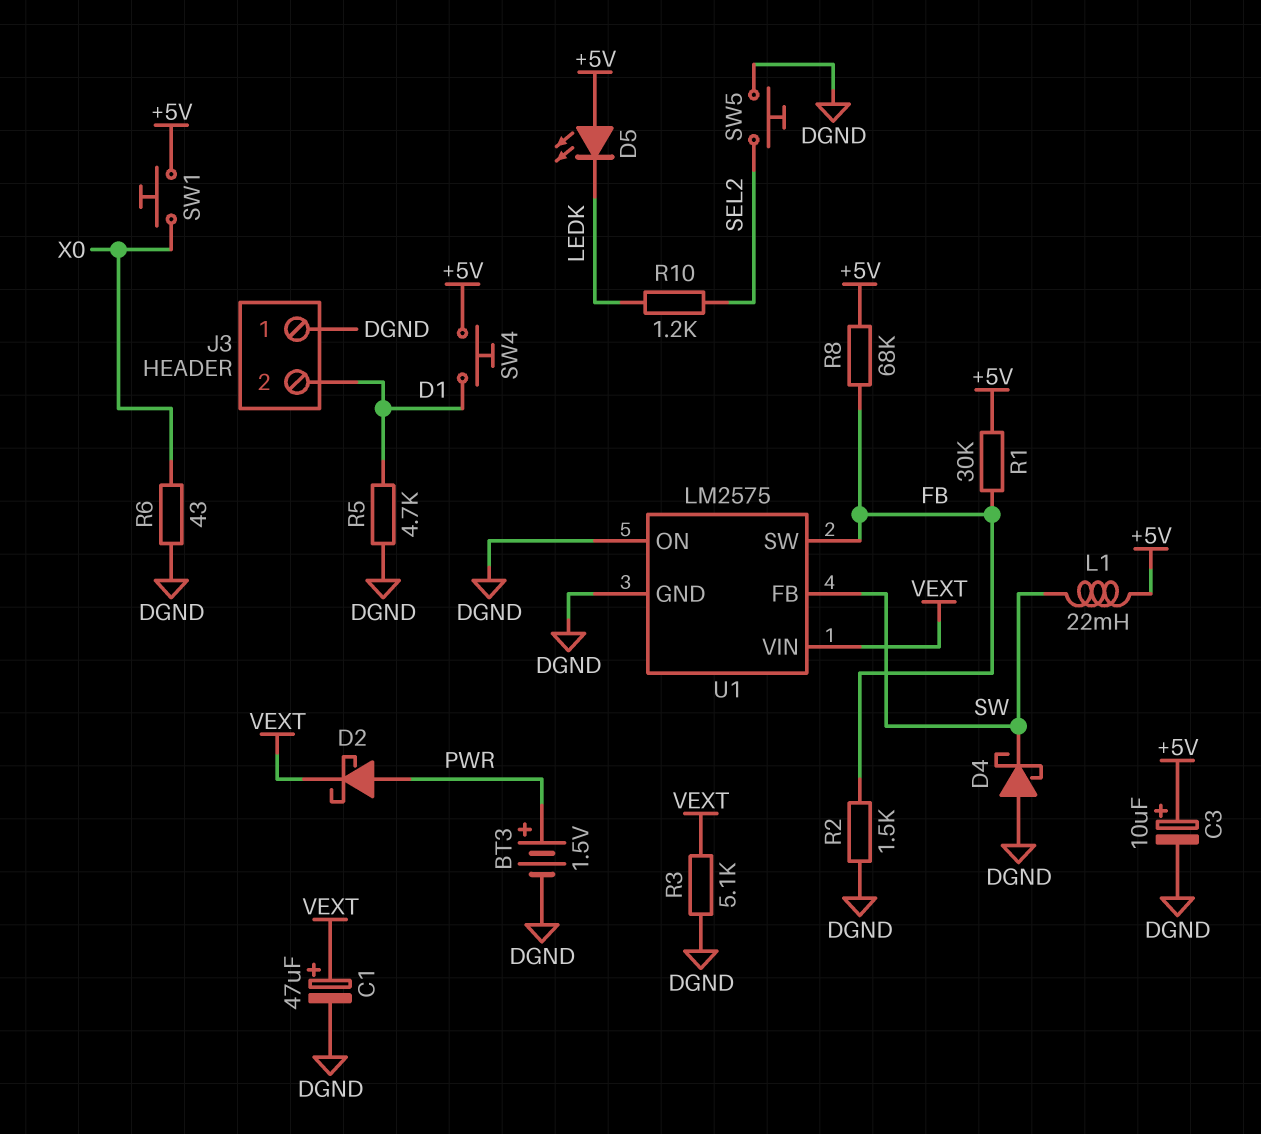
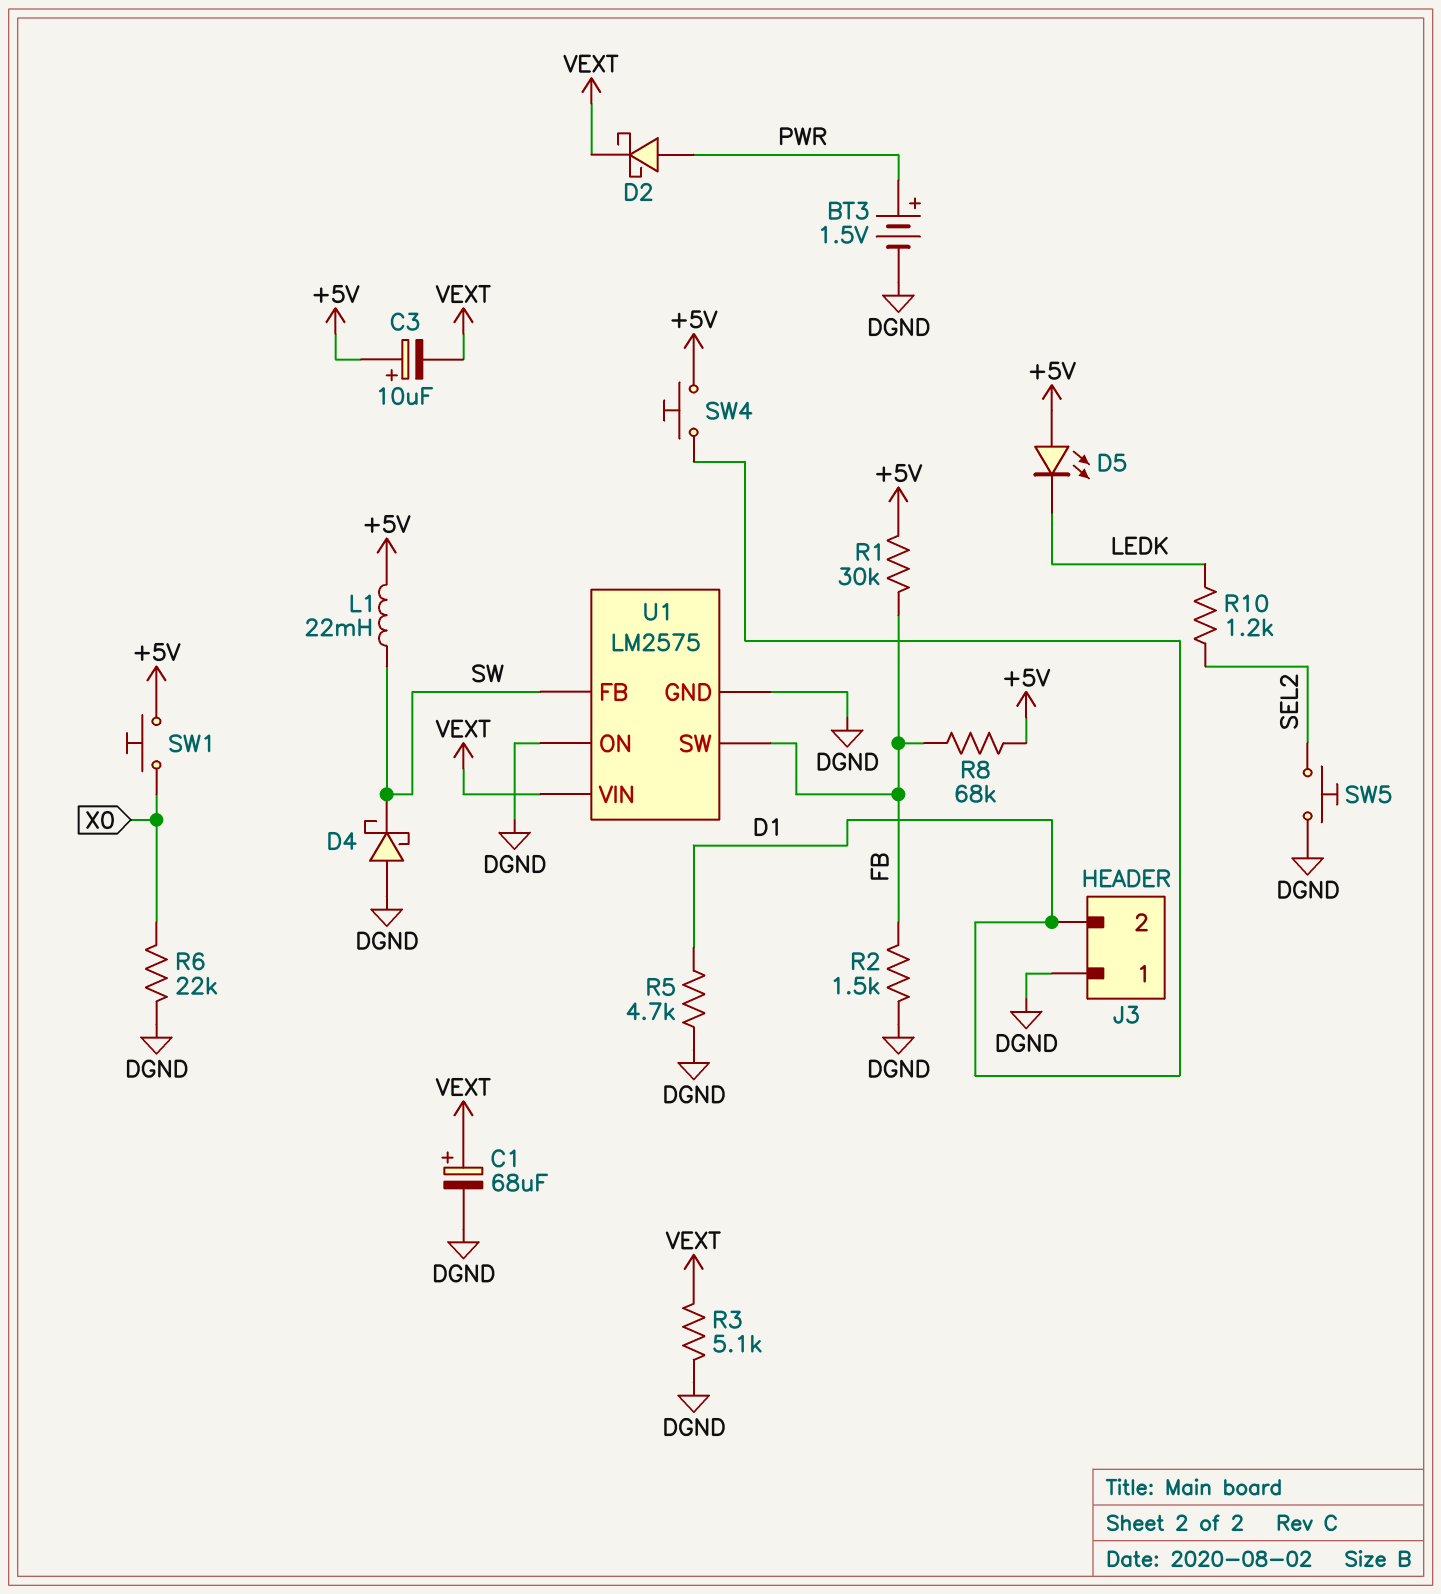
C1: 47uF (plus VEXT, minus DGND) -> 68uF (plus VEXT, minus DGND)
C3: 10uF (plus +5V, minus DGND) -> 10uF (plus +5V, minus VEXT)
R6: 43 (DGND, X0) -> 22k (DGND, X0)

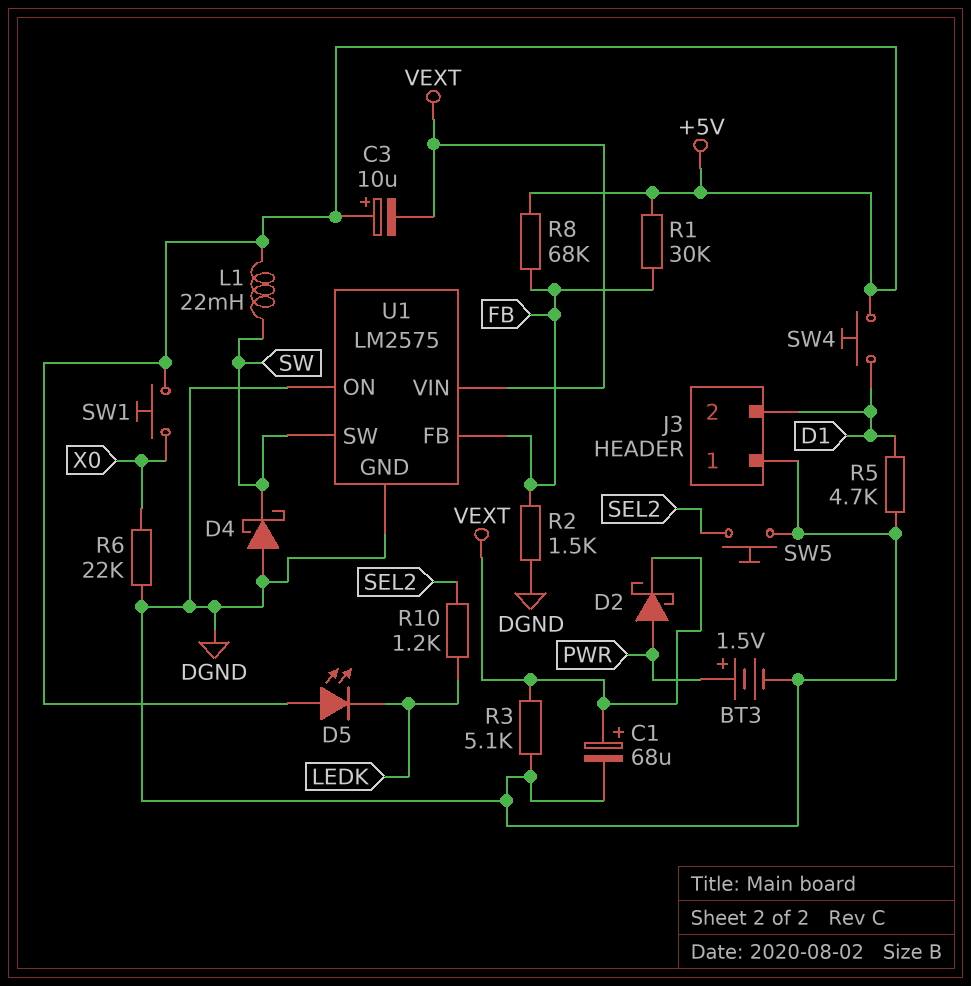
U1 pin FB: SW -> FB
U1 pin SW: FB -> SW

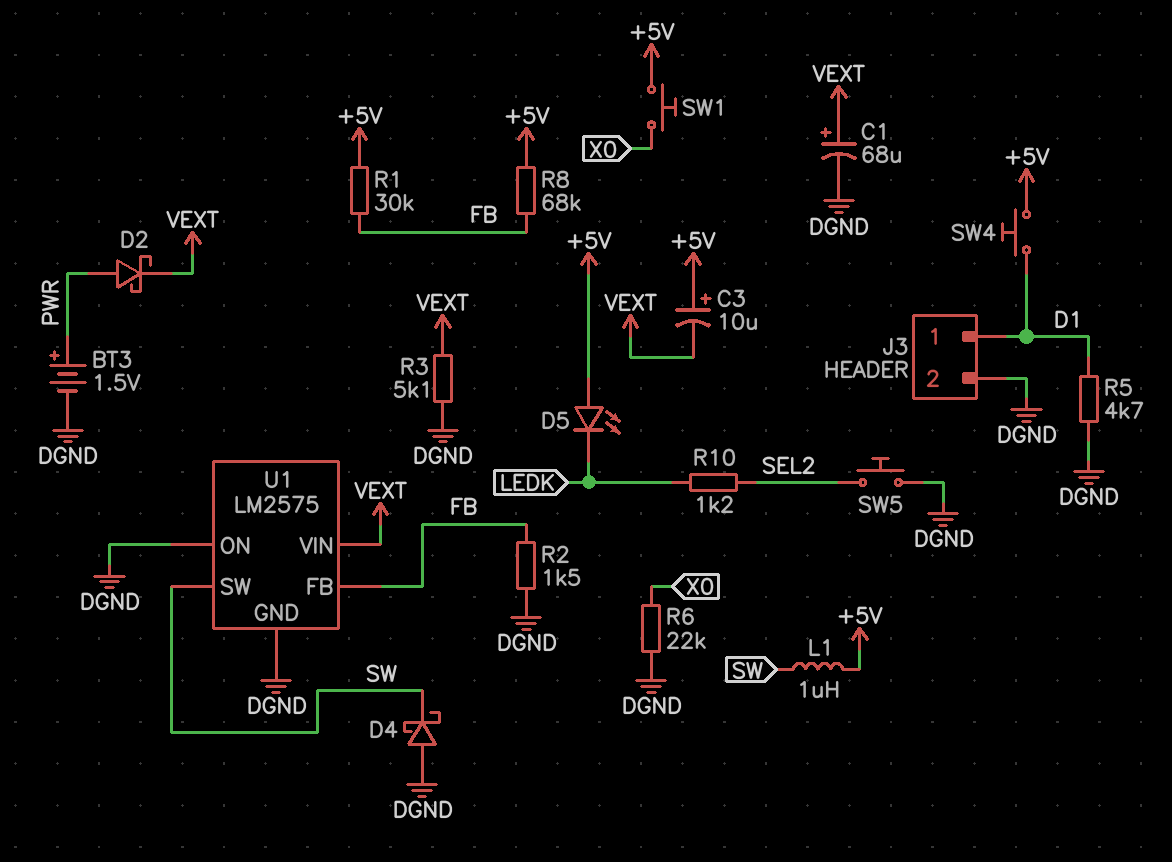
J3 pin 1: DGND -> D1
J3 pin 2: D1 -> DGND
L1: 22mH (+5V, SW) -> 1uH (+5V, SW)

